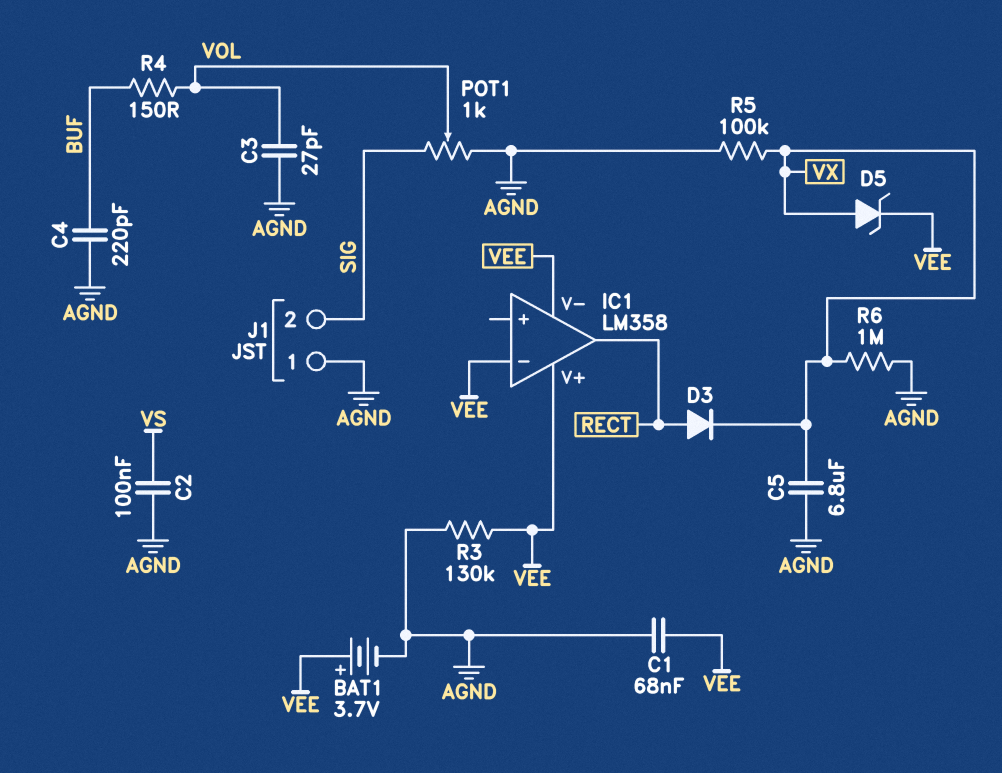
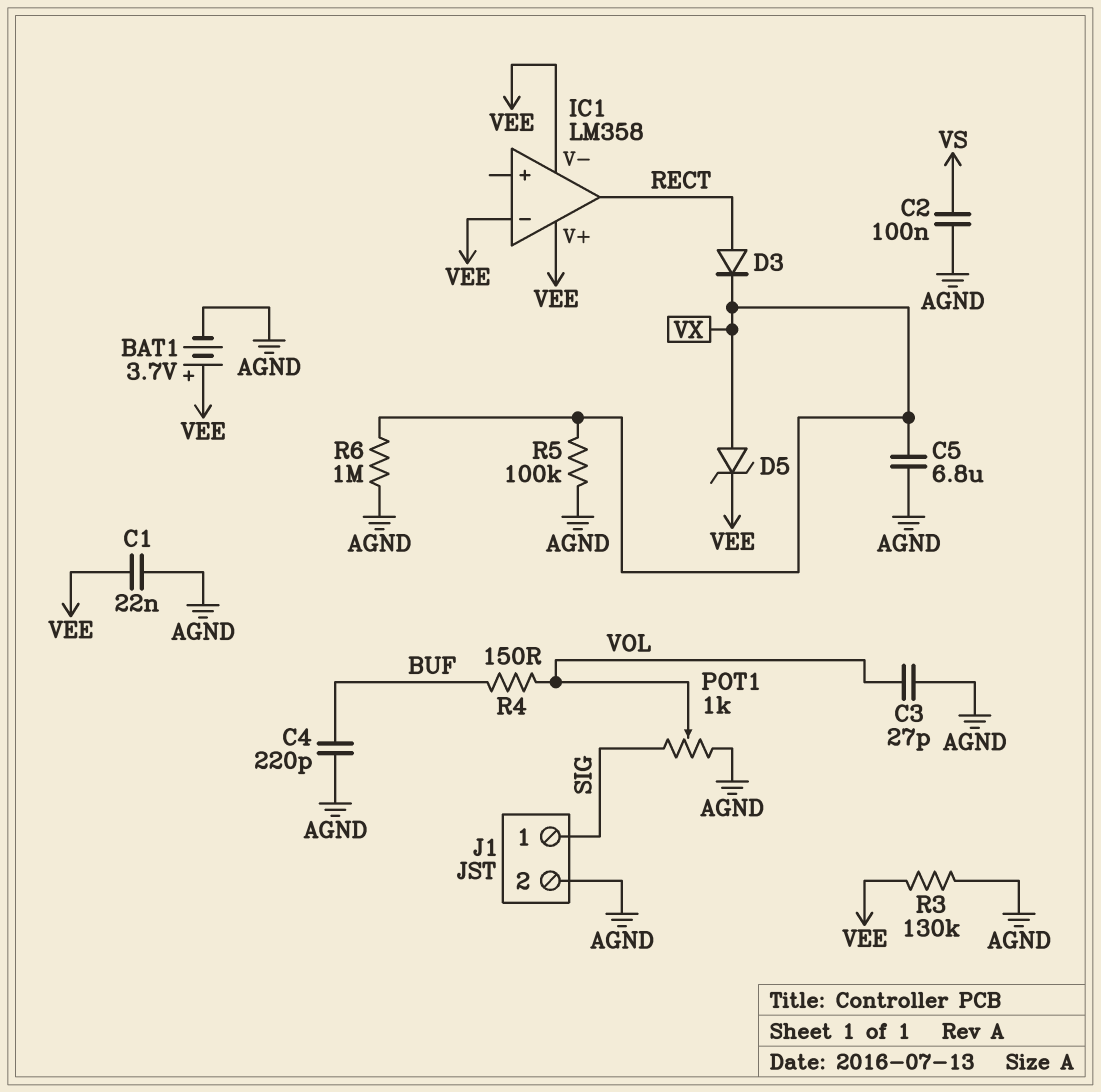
C1: 68nF (AGND, VEE) -> 22nF (AGND, VEE)
J1 pin 1: AGND -> SIG
J1 pin 2: SIG -> AGND

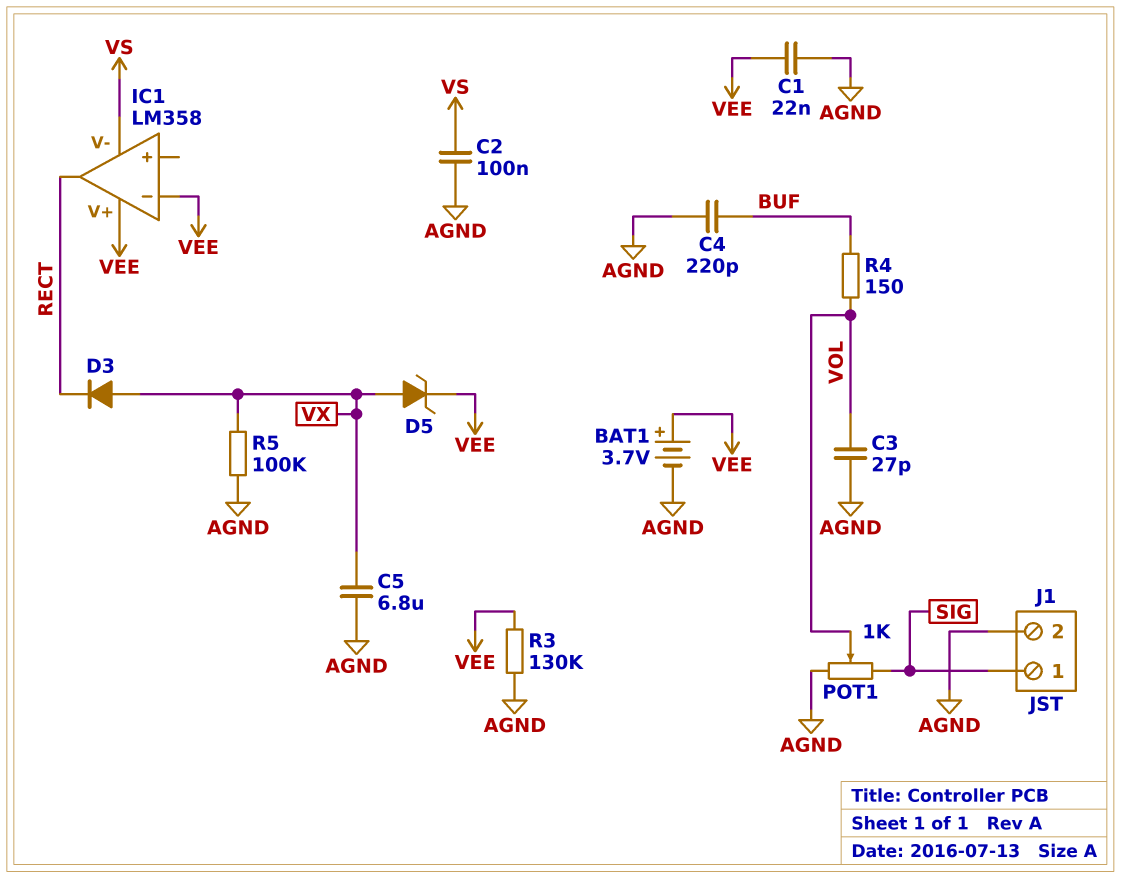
D3: diode (A RECT, K VX) -> diode (A VX, K RECT)
IC1 pin V-: VEE -> VS
R6: 1M (AGND, VX) -> none

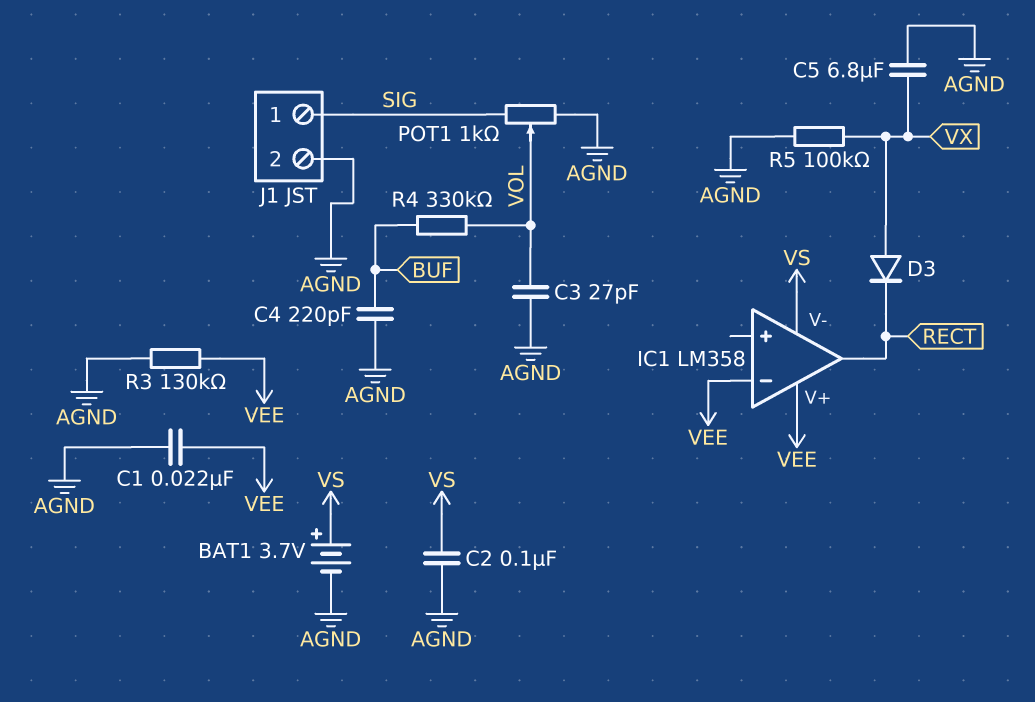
BAT1: 3.7V (plus VEE, minus AGND) -> 3.7V (plus VS, minus AGND)
D5: zener (A VX, K VEE) -> none
R4: 150 (BUF, VOL) -> 330k (BUF, VOL)

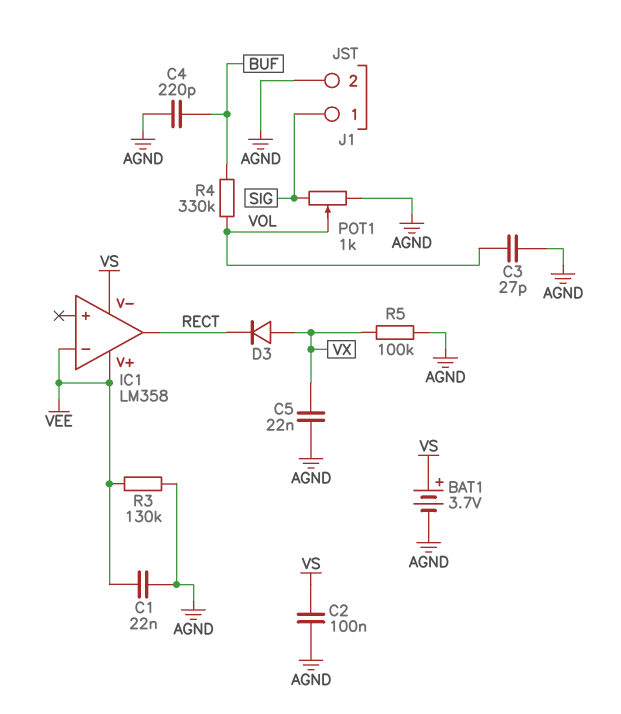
C5: 6.8uF (AGND, VX) -> 22nF (AGND, VX)

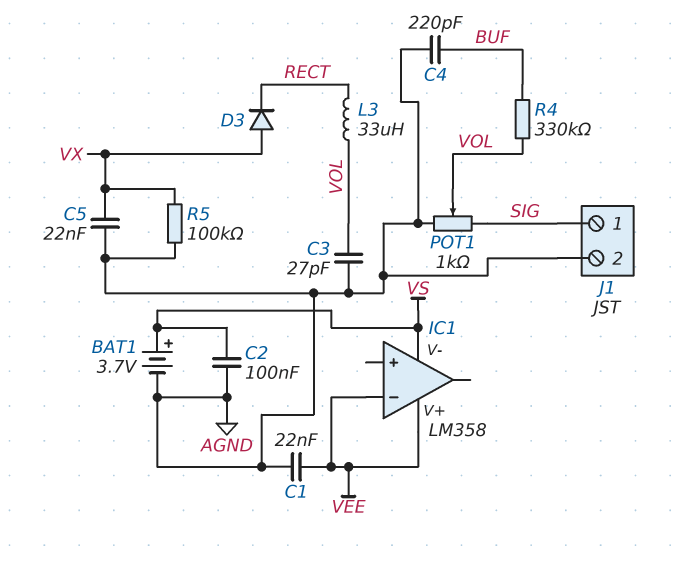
IC1 pin out: RECT -> none
L3: none -> 33uH (RECT, VOL)
R3: 130k (AGND, VEE) -> none

